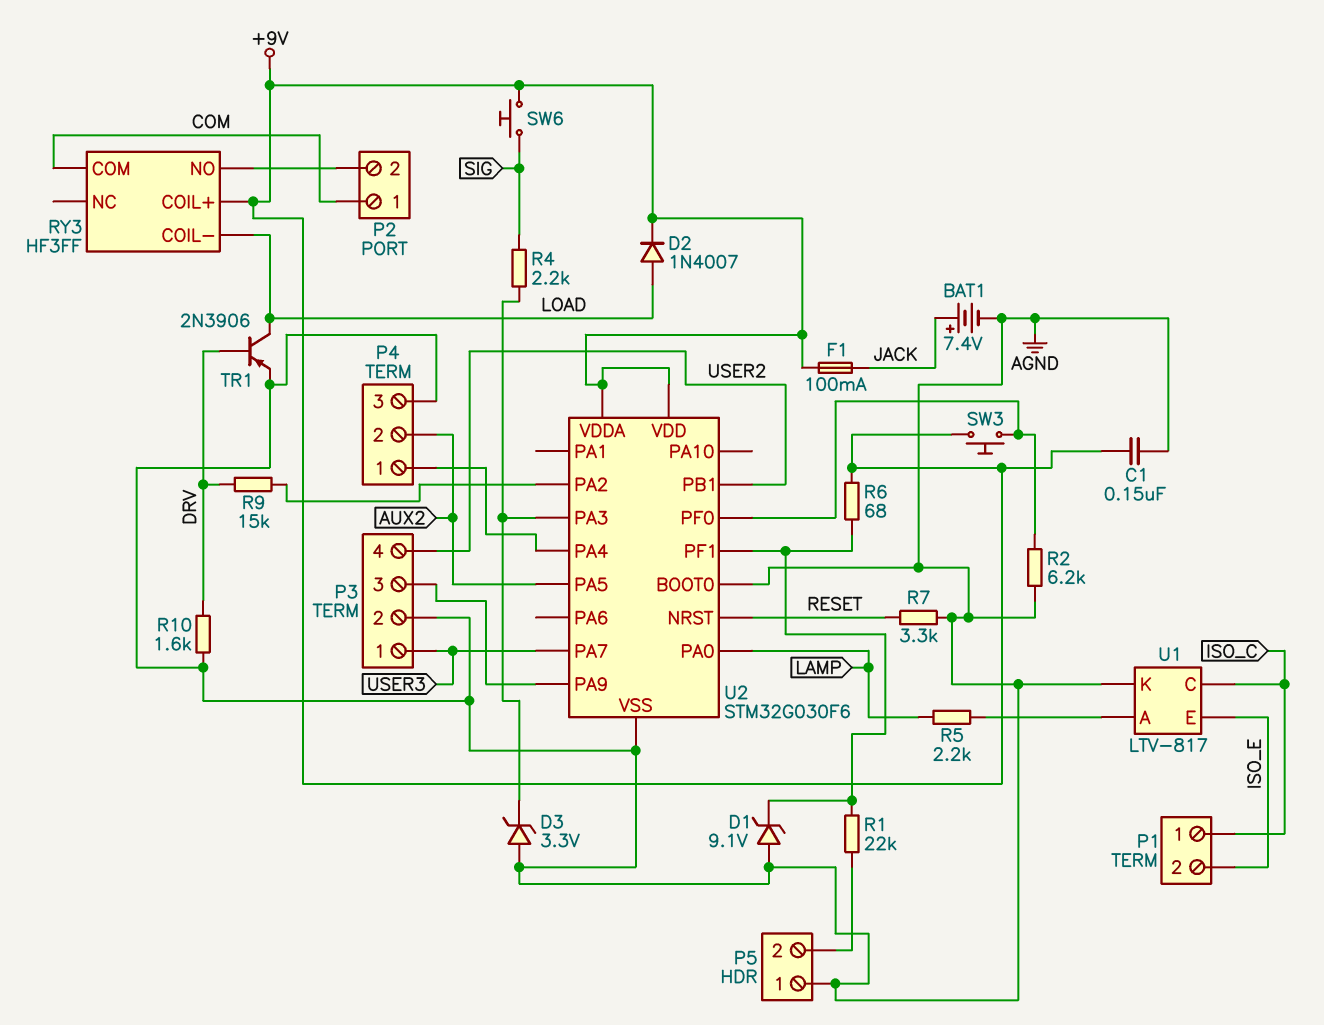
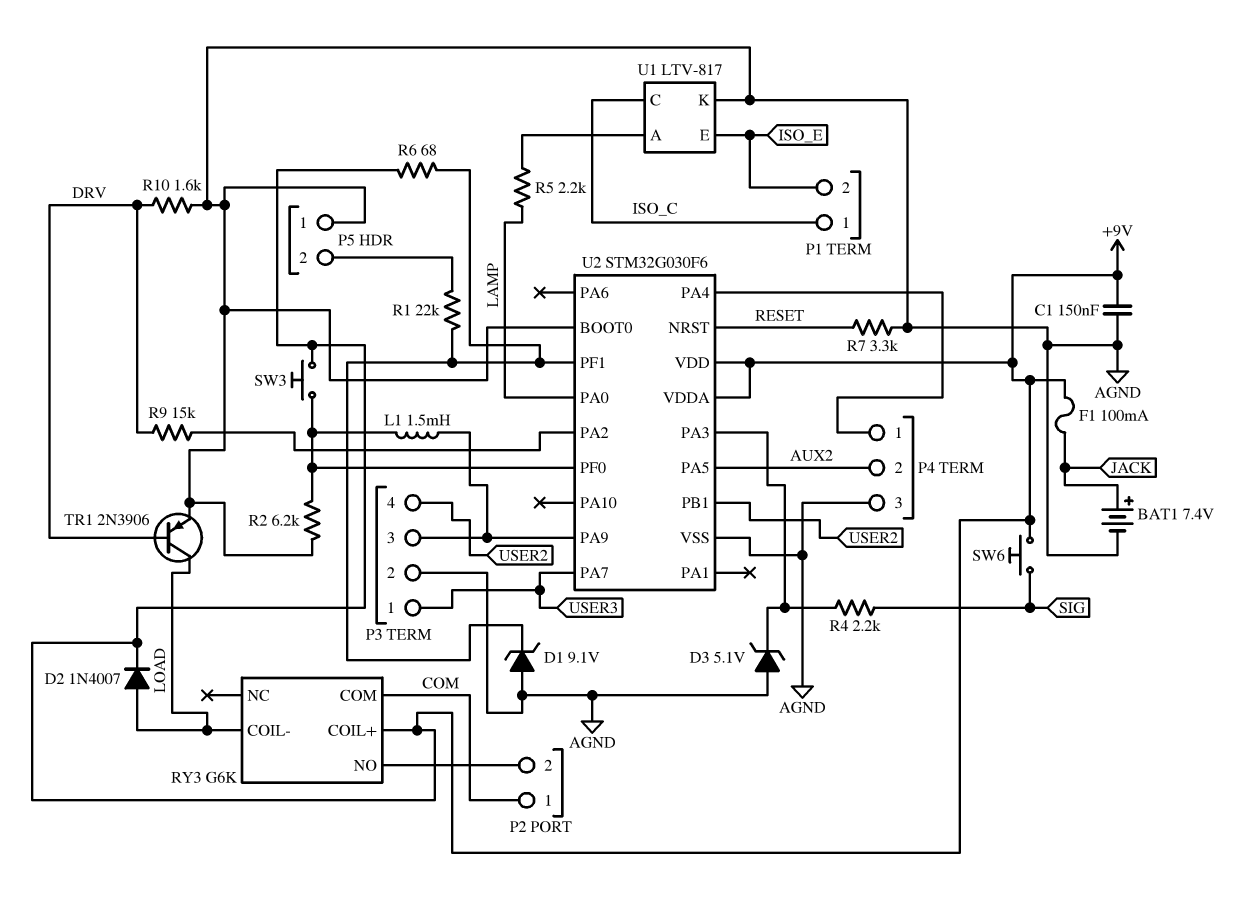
D3: zener 3.3V (A AGND, K U2/PA3) -> zener 5.1V (A AGND, K U2/PA3)
L1: none -> 1.5mH (P3/3, U2/PF0)
RY3: HF3FF -> G6K

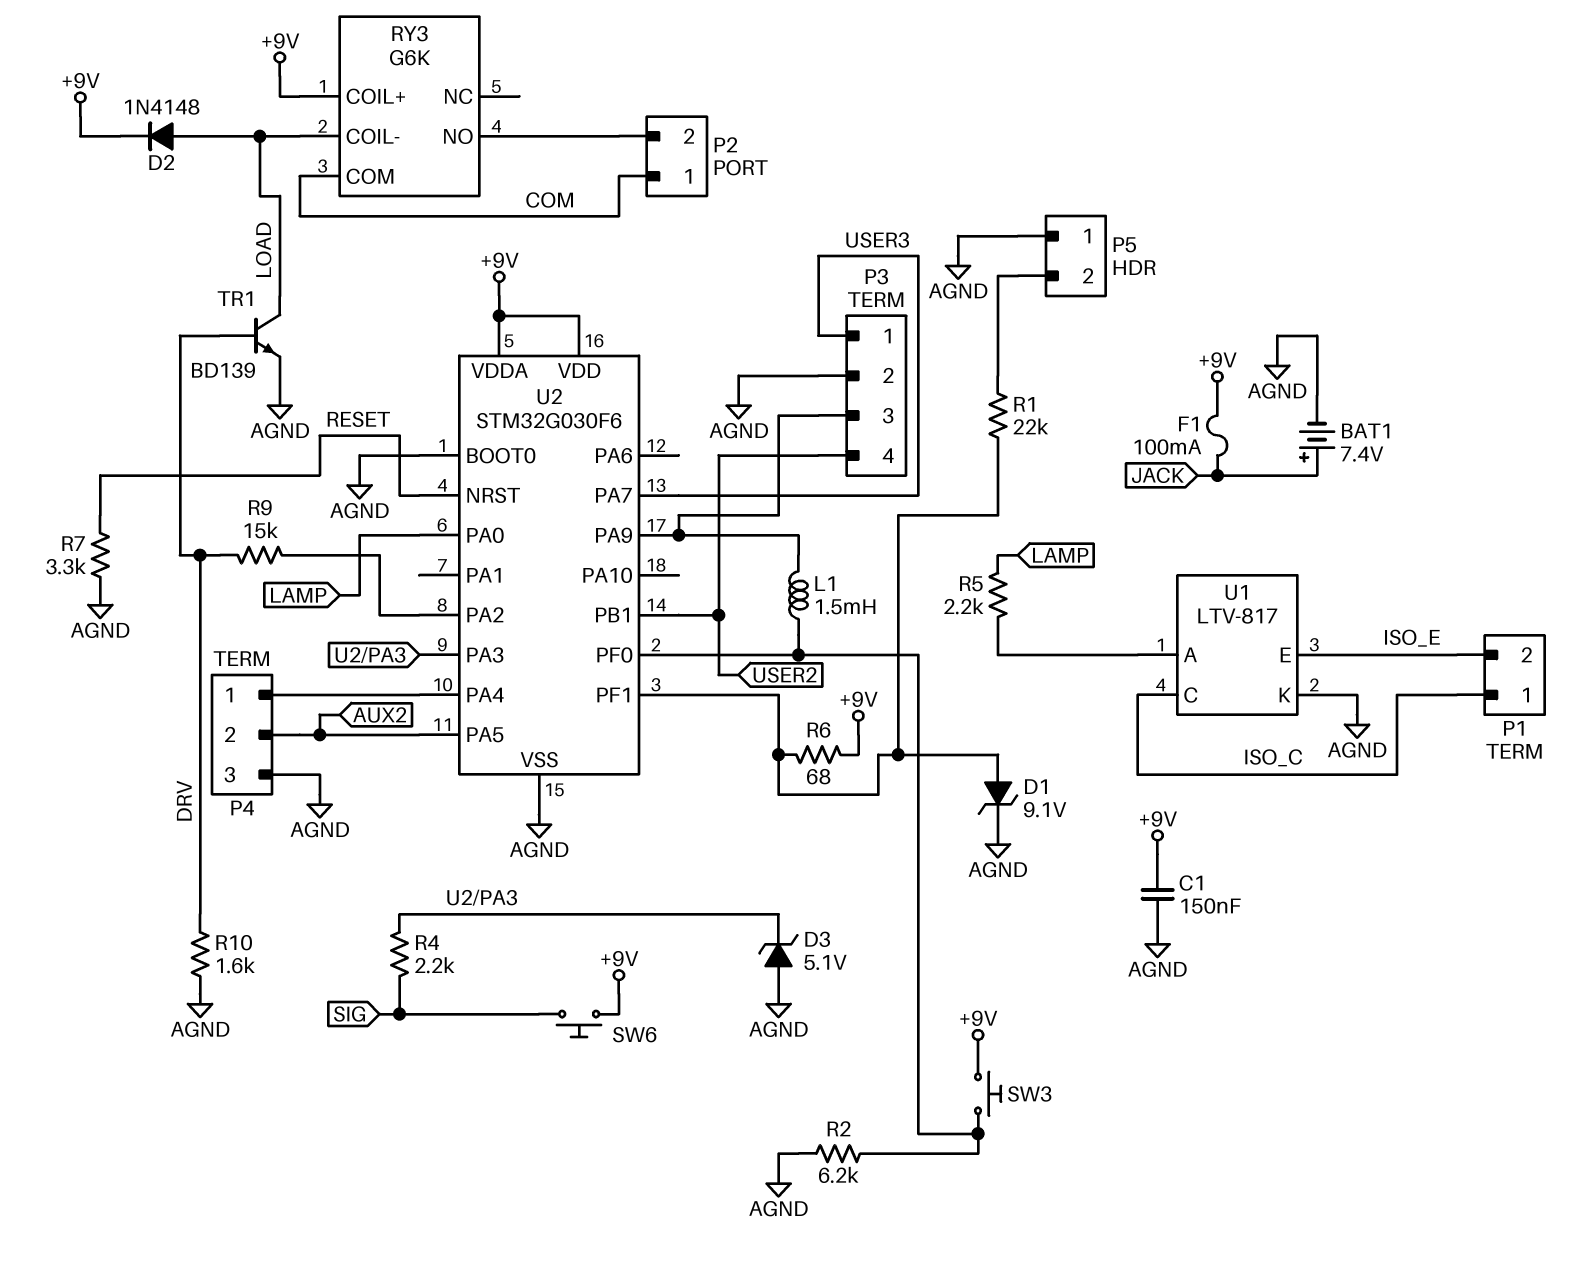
D1: zener 9.1V (A AGND, K U2/PF1) -> zener 9.1V (A U2/PF1, K AGND)
D2: diode 1N4007 (A LOAD, K +9V) -> diode 1N4148 (A LOAD, K +9V)
TR1: PNP 2N3906 (B DRV, C LOAD, E AGND) -> NPN BD139 (B DRV, C LOAD, E AGND)

